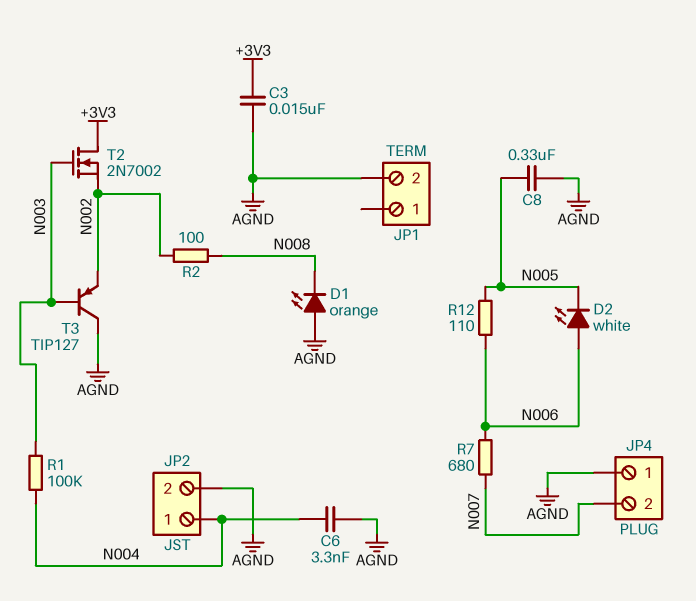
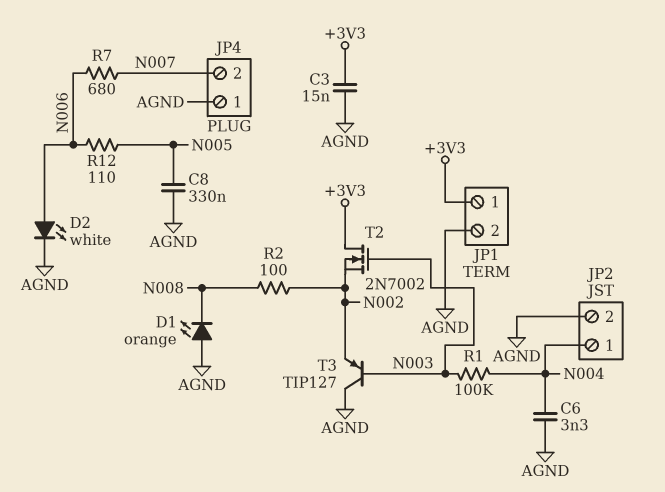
D2: LED white (A N006, K N005) -> LED white (A N006, K AGND)
JP1 pin 1: none -> +3V3

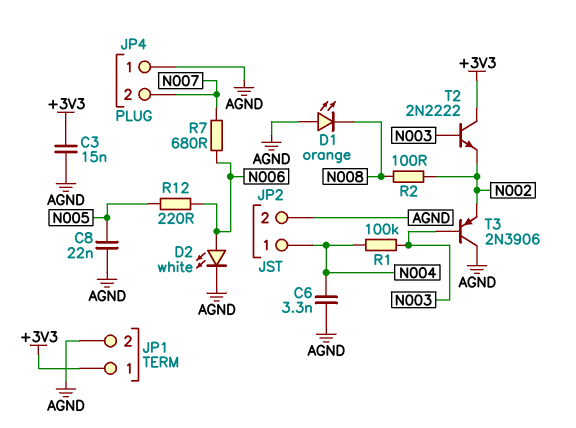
C8: 330nF (AGND, N005) -> 22nF (AGND, N005)
R12: 110 (N005, N006) -> 220 (N005, N006)
T2: NMOS 2N7002 (G N003, D +3V3, S N002) -> NPN 2N2222 (B N003, C +3V3, E N002)
T3: PNP TIP127 (B N003, C AGND, E N002) -> PNP 2N3906 (B N003, C AGND, E N002)

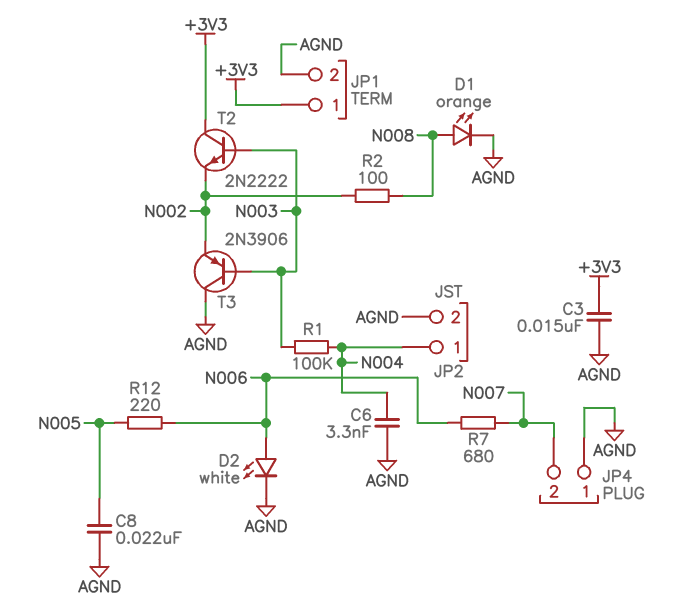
D1: LED orange (A AGND, K N008) -> LED orange (A N008, K AGND)

